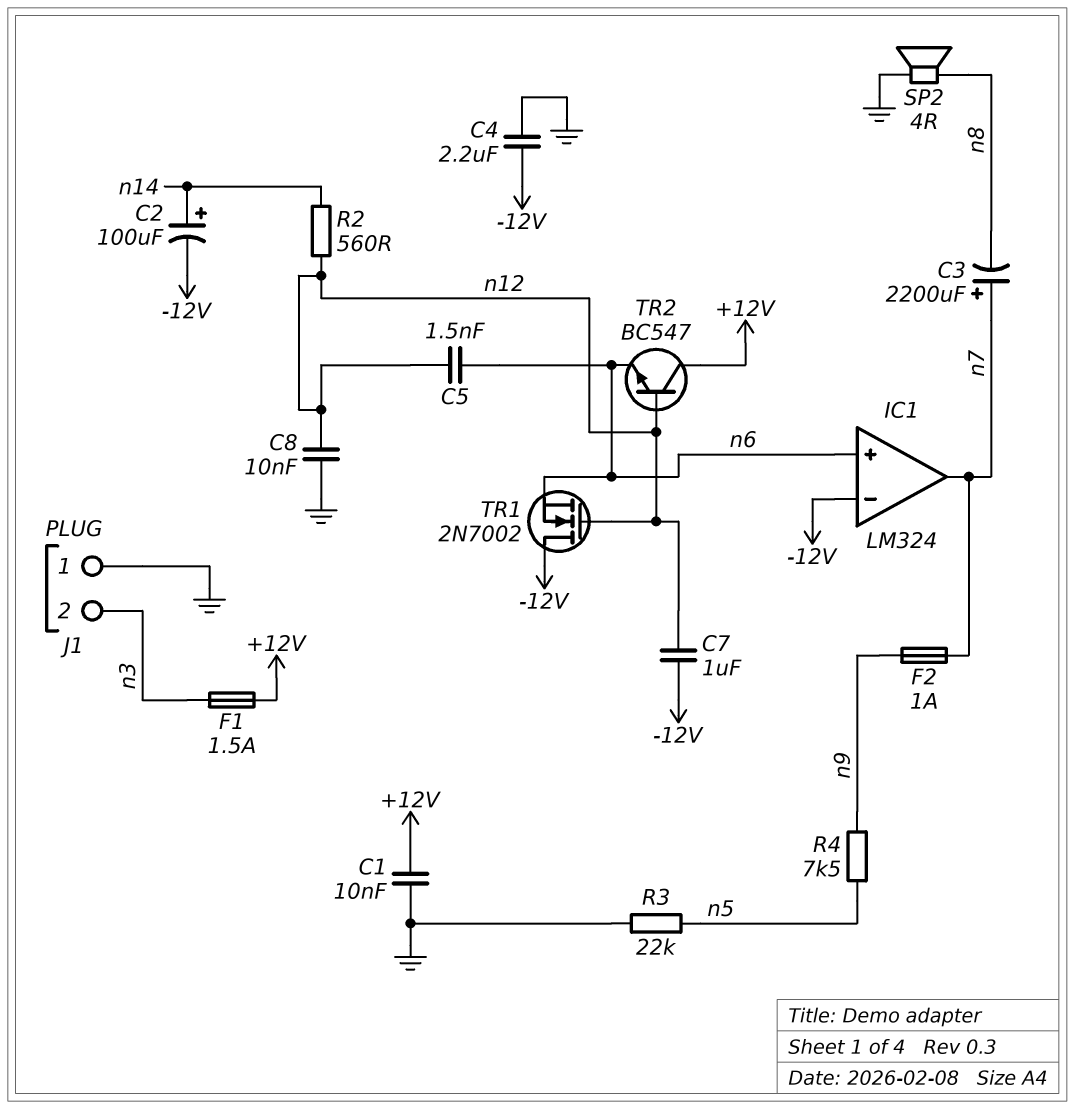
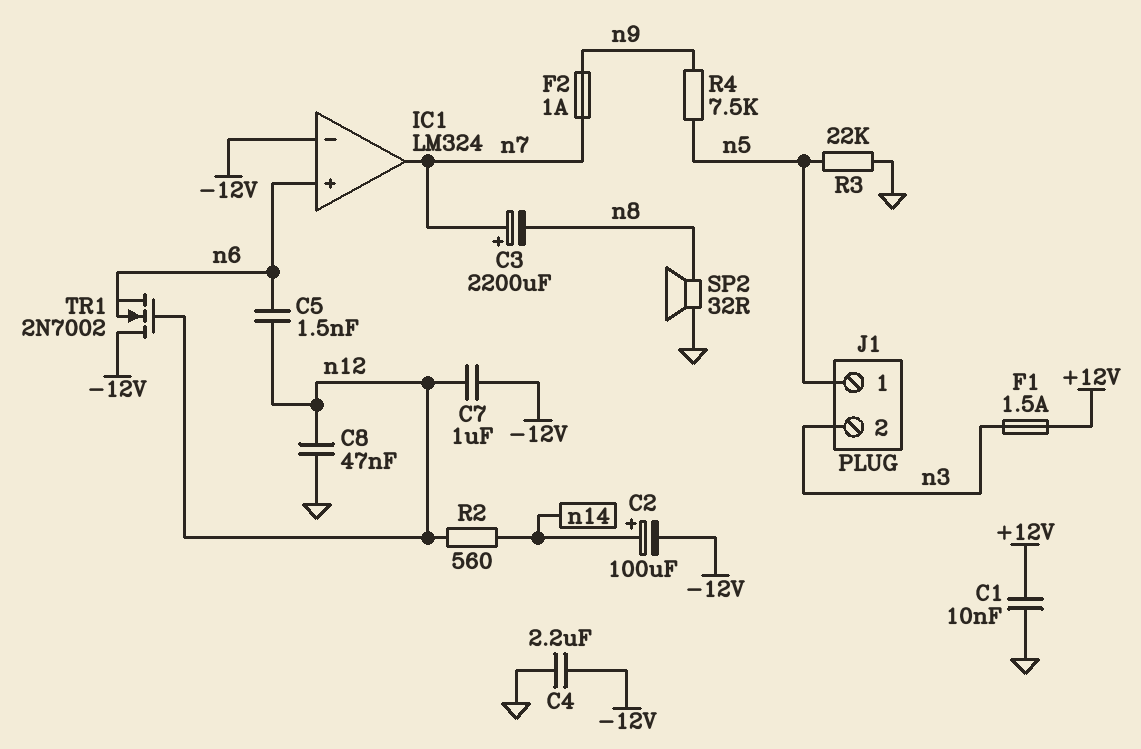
C8: 10nF (GND, n12) -> 47nF (GND, n12)
J1 pin 1: GND -> n5
SP2: speaker 4R (GND, n8) -> speaker 32R (GND, n8)
TR2: NPN BC547 (B n12, C +12V, E n6) -> none

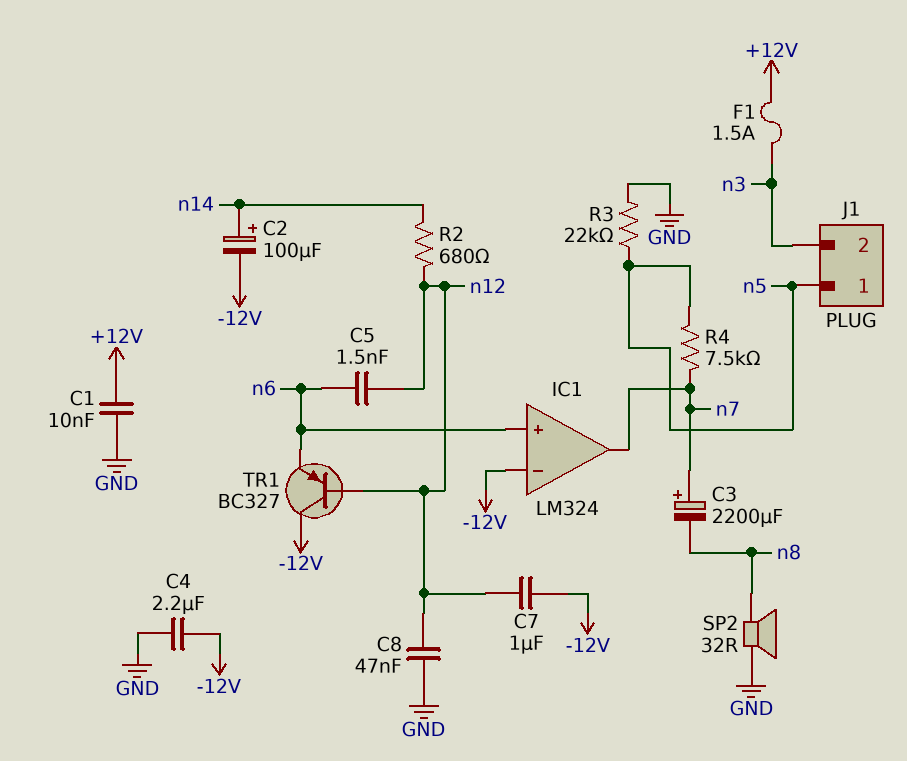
F2: 1A (n7, n9) -> none
R2: 560 (n12, n14) -> 680 (n12, n14)
R4: 7.5k (n5, n9) -> 7.5k (n5, n7)
TR1: NMOS 2N7002 (G n12, D -12V, S n6) -> PNP BC327 (B n12, C -12V, E n6)

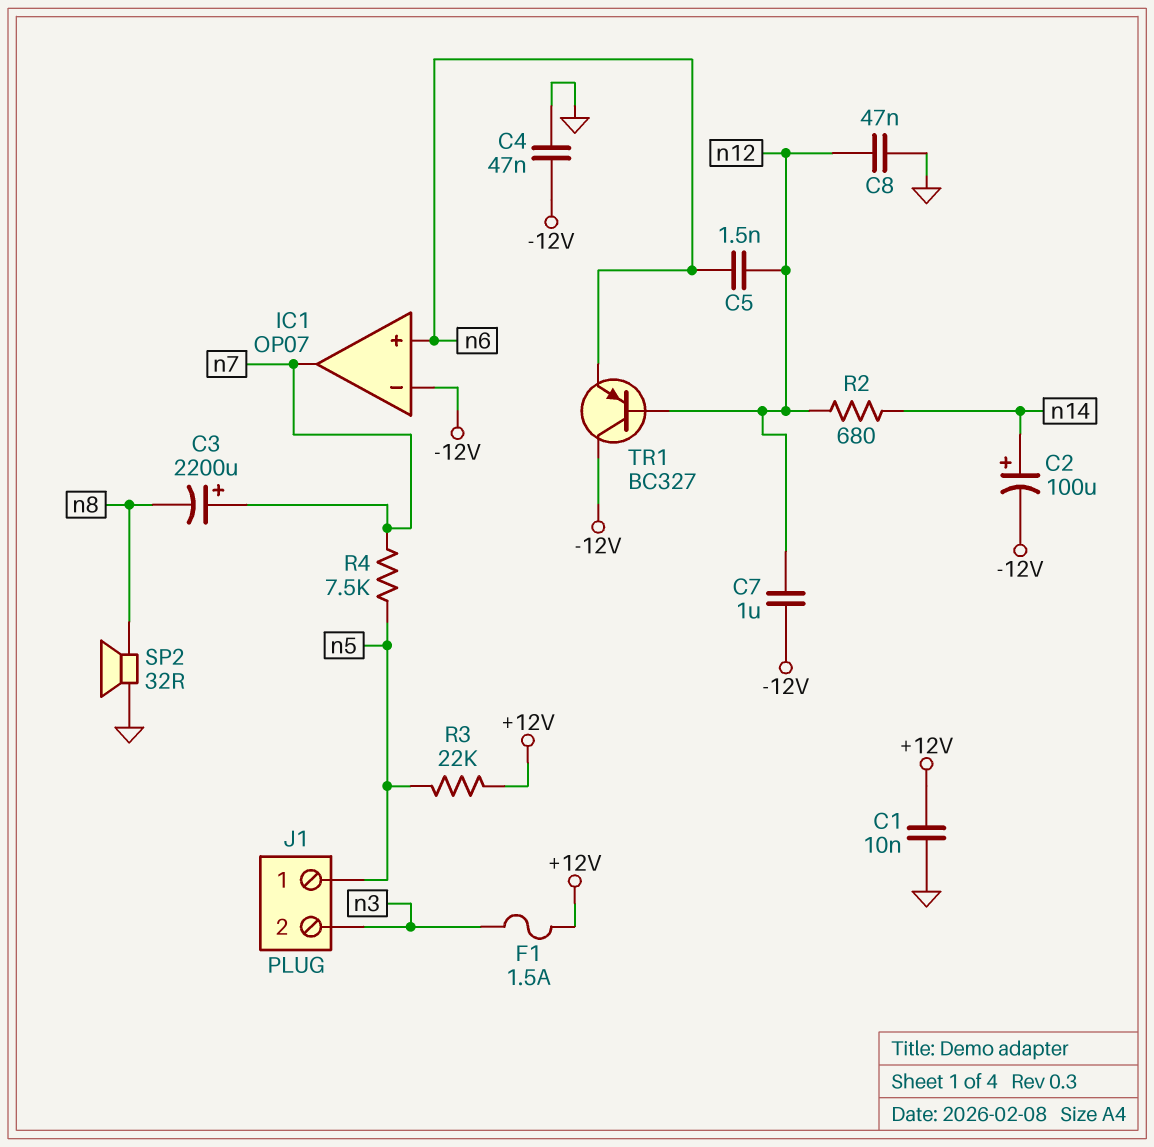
C4: 2.2uF (-12V, GND) -> 47nF (-12V, GND)
IC1: LM324 -> OP07
R3: 22k (GND, n5) -> 22k (+12V, n5)

